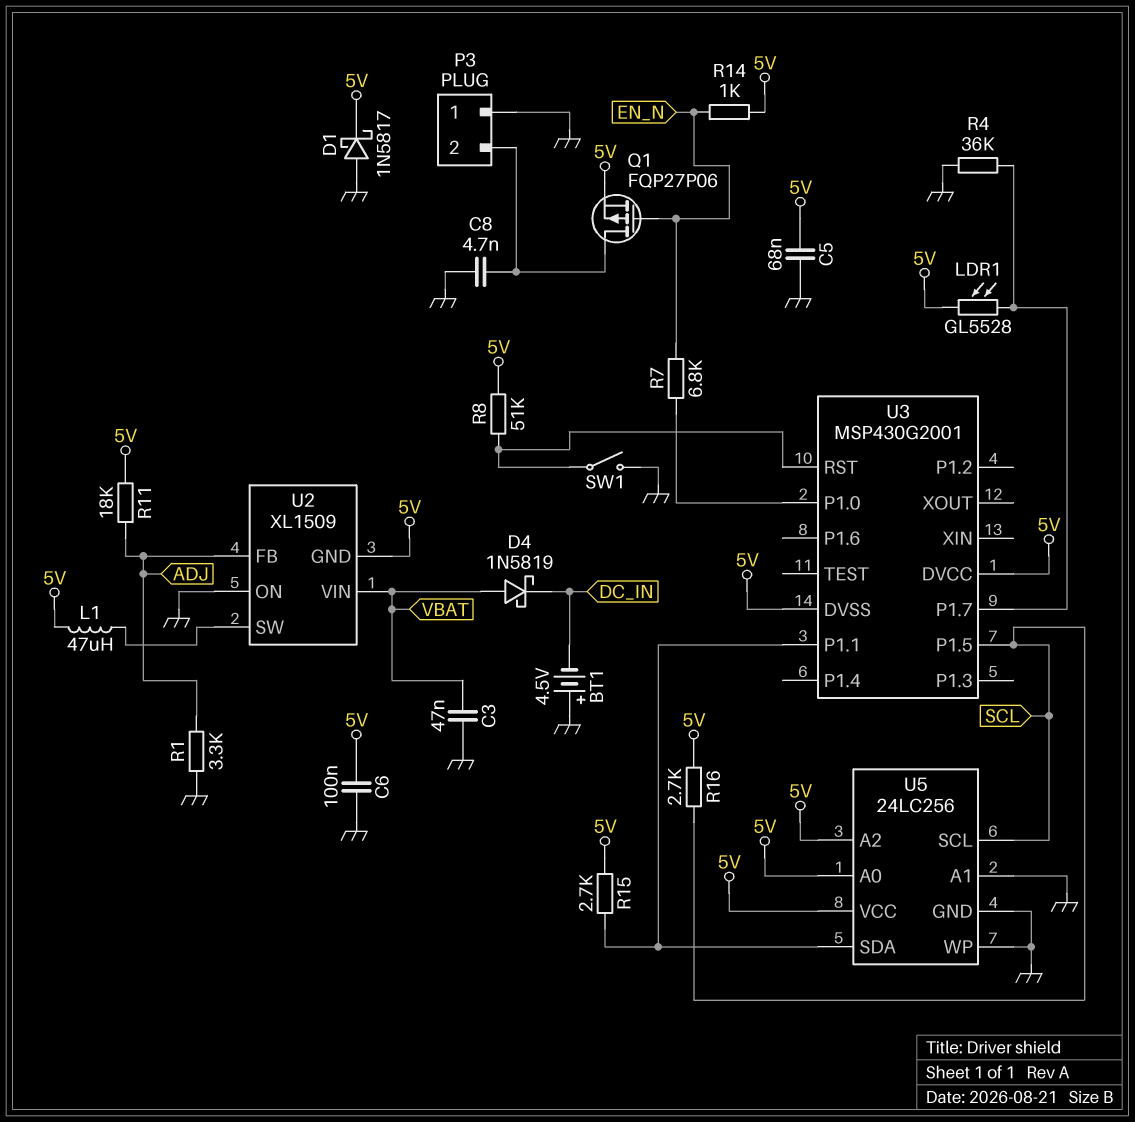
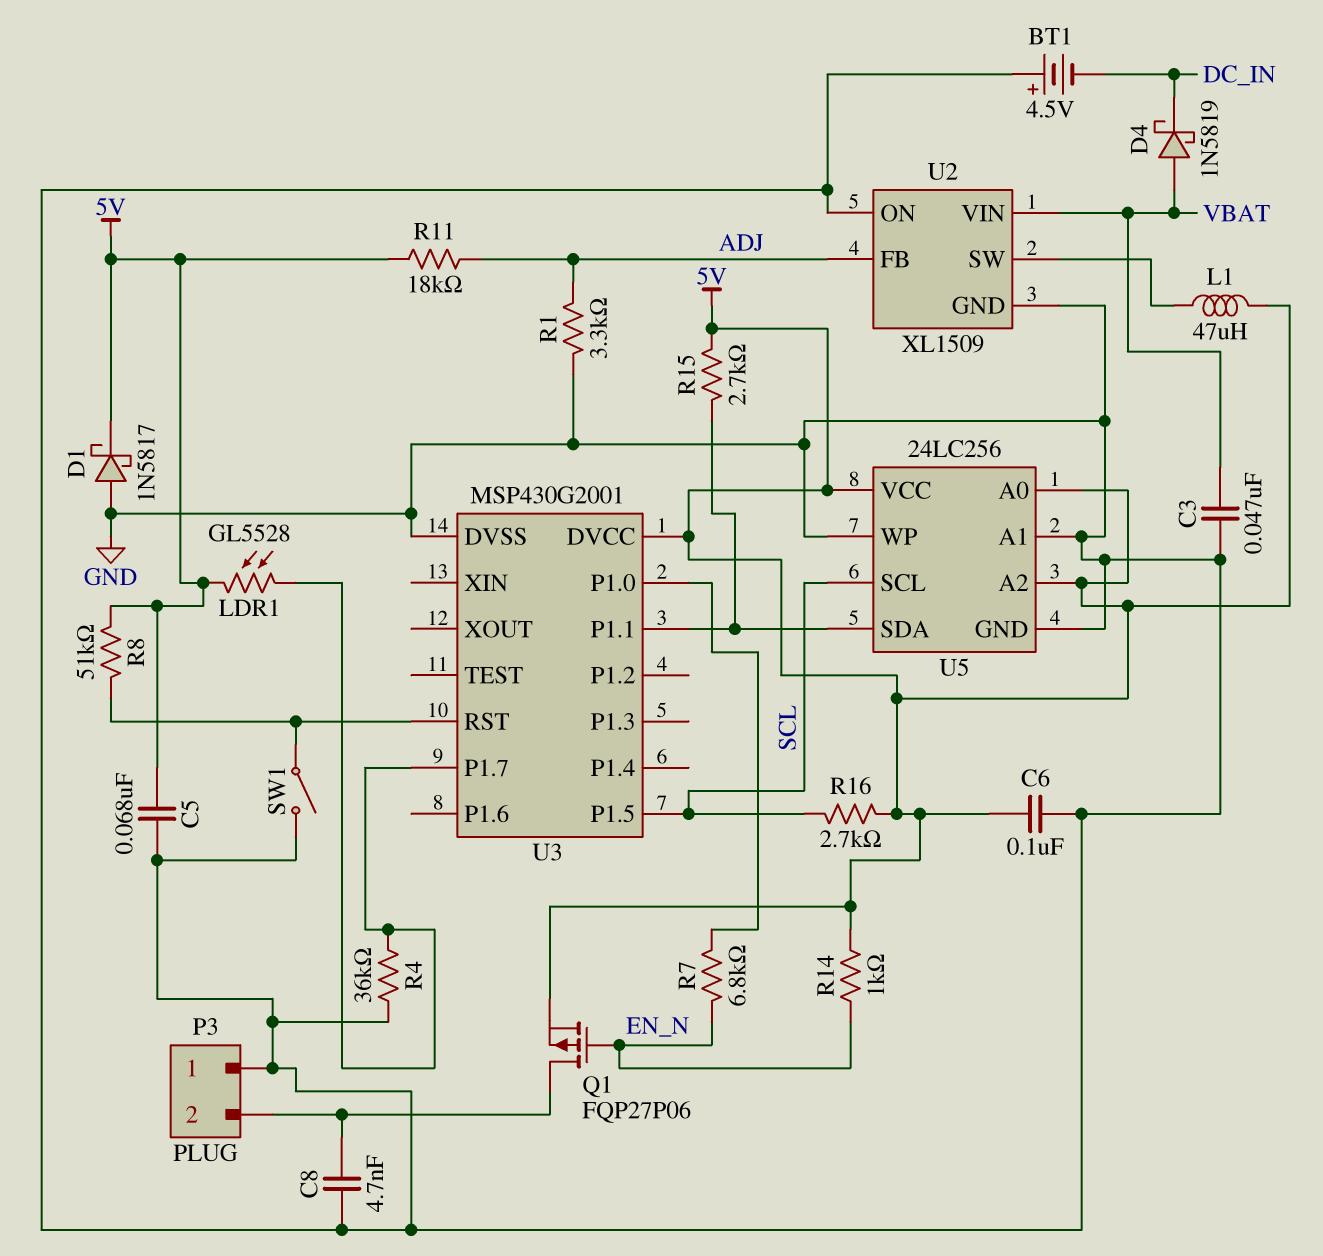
U2 pin GND: 5V -> GND
U3 pin DVSS: 5V -> GND

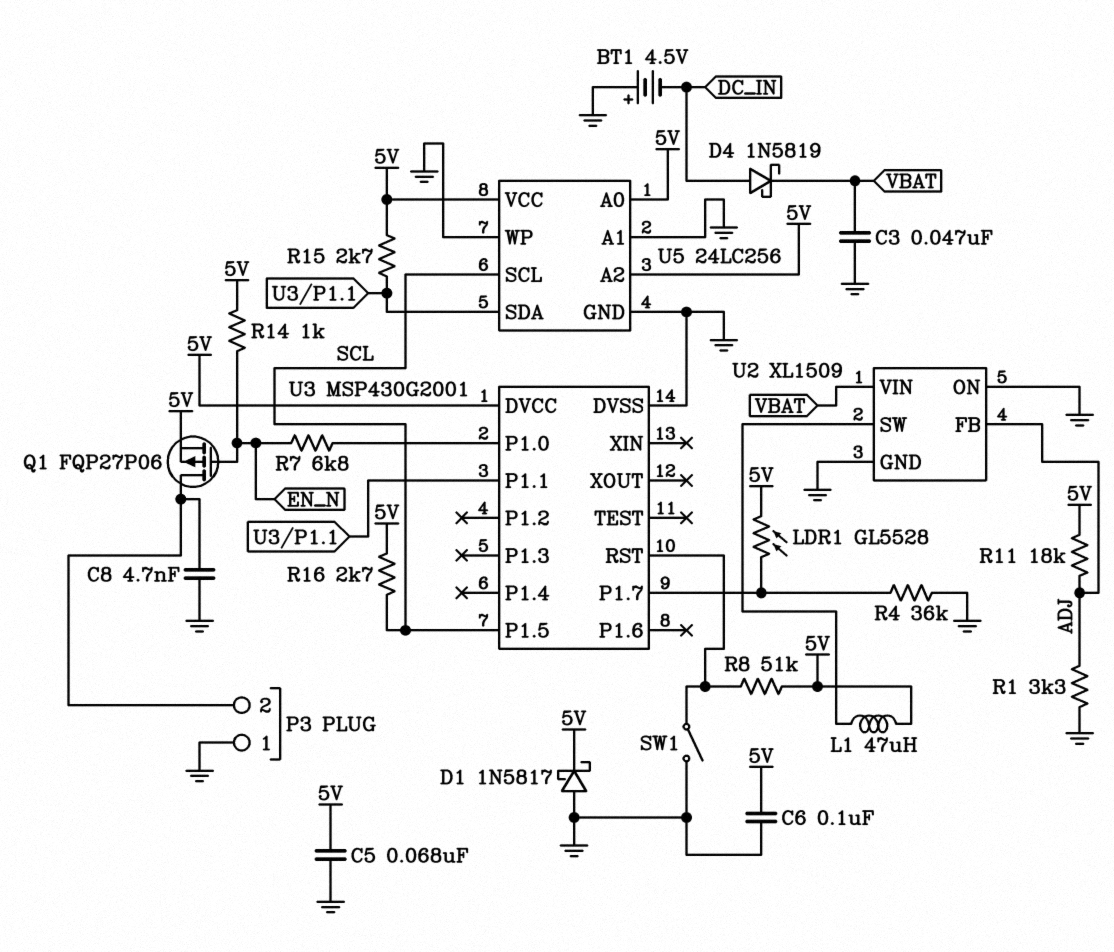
D4: schottky 1N5819 (A VBAT, K DC_IN) -> schottky 1N5819 (A DC_IN, K VBAT)

